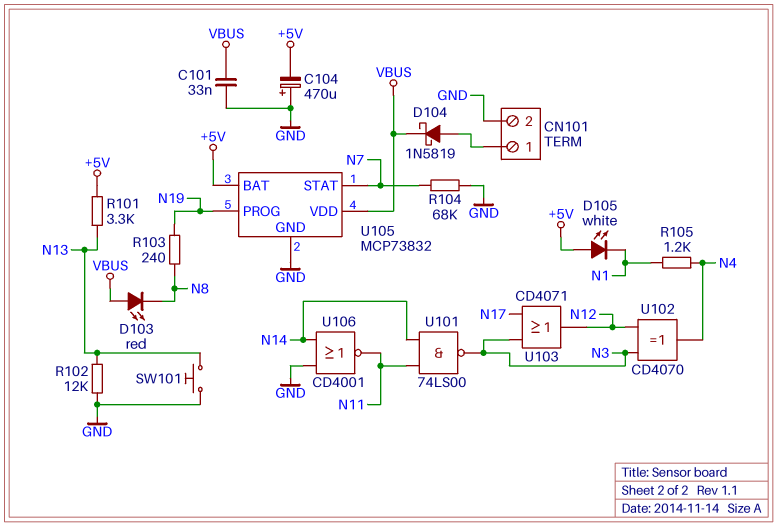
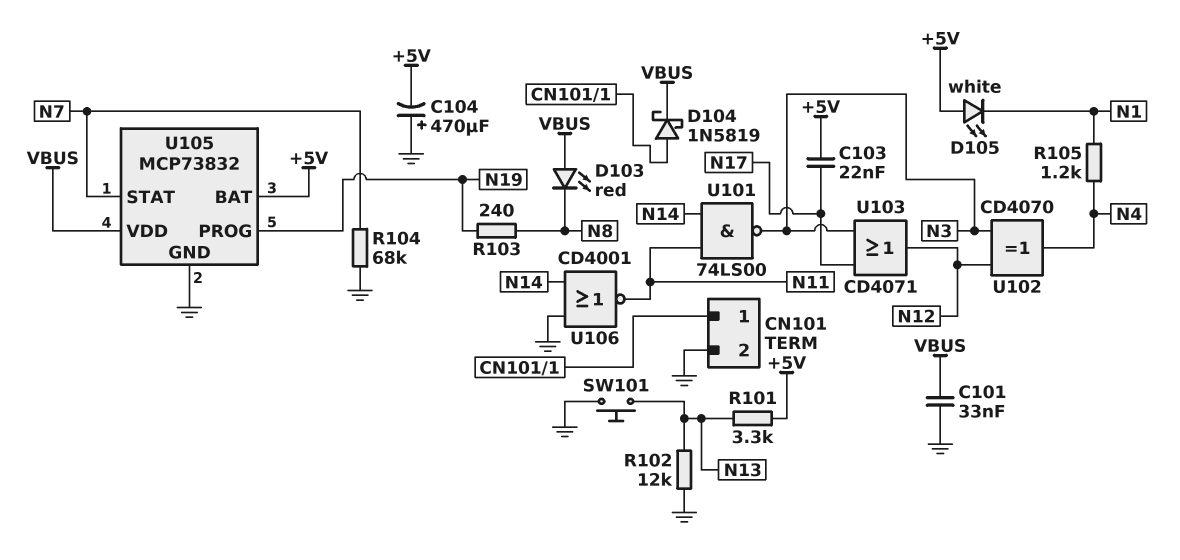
C103: none -> 22nF (+5V, N17)

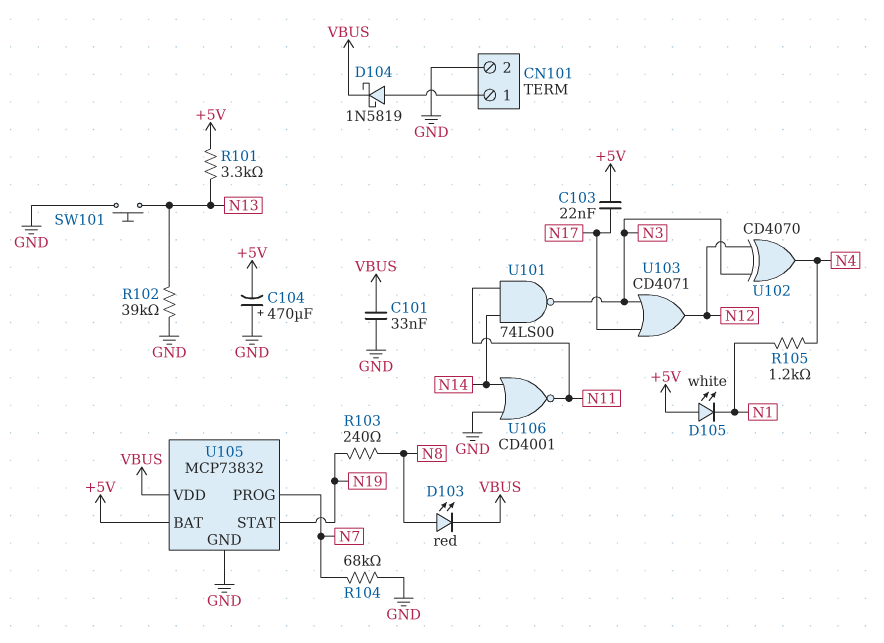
D103: LED red (A VBUS, K N8) -> LED red (A N8, K VBUS)
R102: 12k (GND, N13) -> 39k (GND, N13)
U105 pin PROG: N19 -> N7
U105 pin STAT: N7 -> N19

